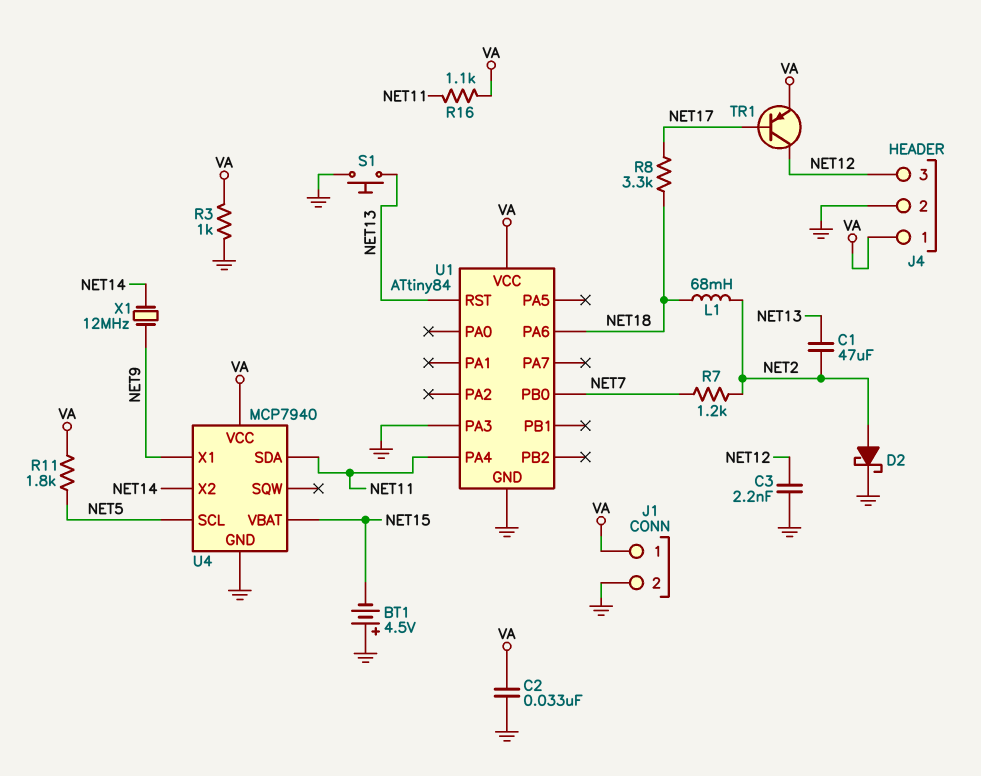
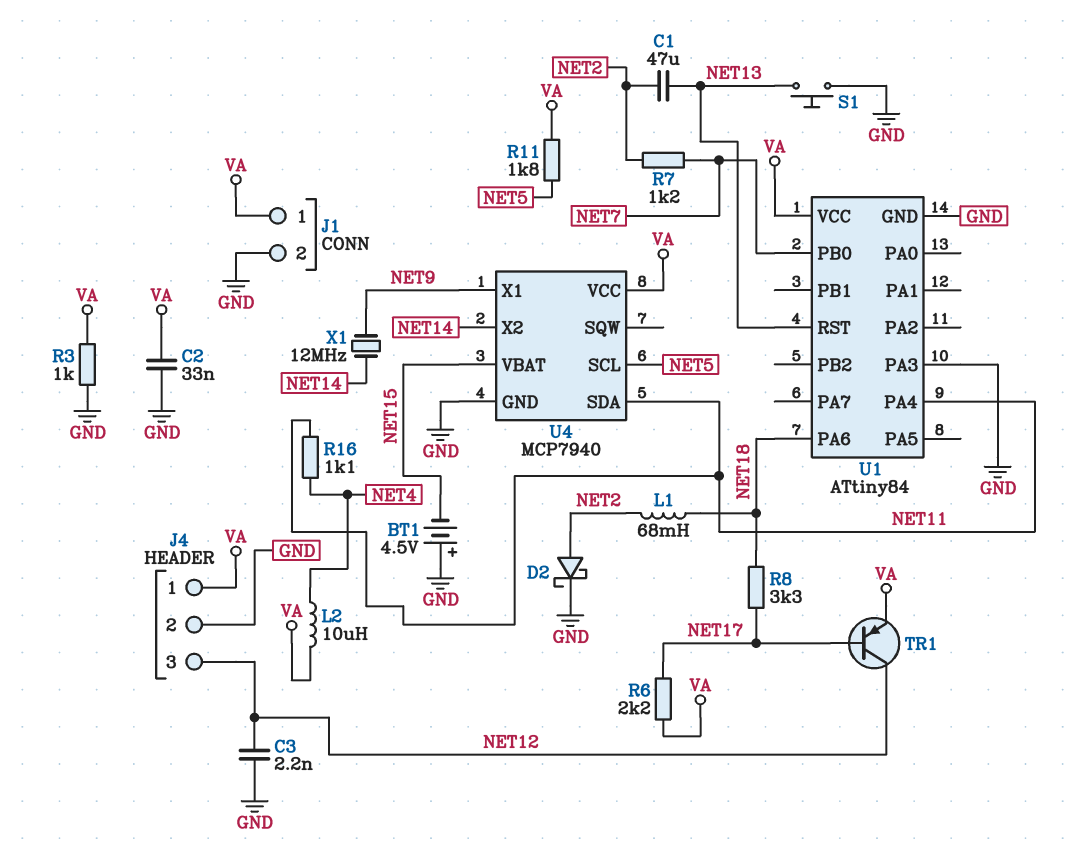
L2: none -> 10uH (NET4, VA)
R6: none -> 2.2k (NET17, VA)
R16: 1.1k (NET11, VA) -> 1.1k (NET4, NET11)

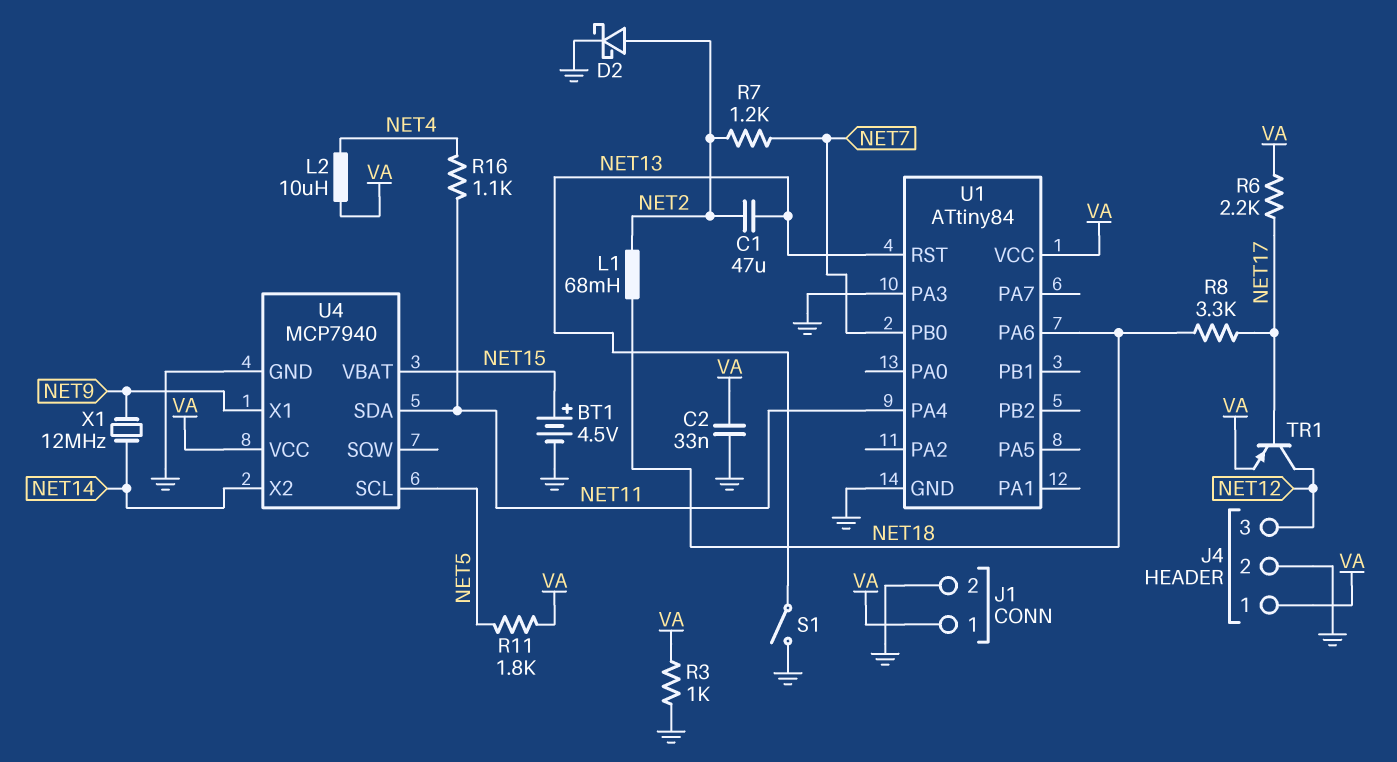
BT1: 4.5V (plus GND, minus NET15) -> 4.5V (plus NET15, minus GND)
C3: 2.2nF (GND, NET12) -> none
S1: button (GND, NET13) -> switch (GND, NET13)

